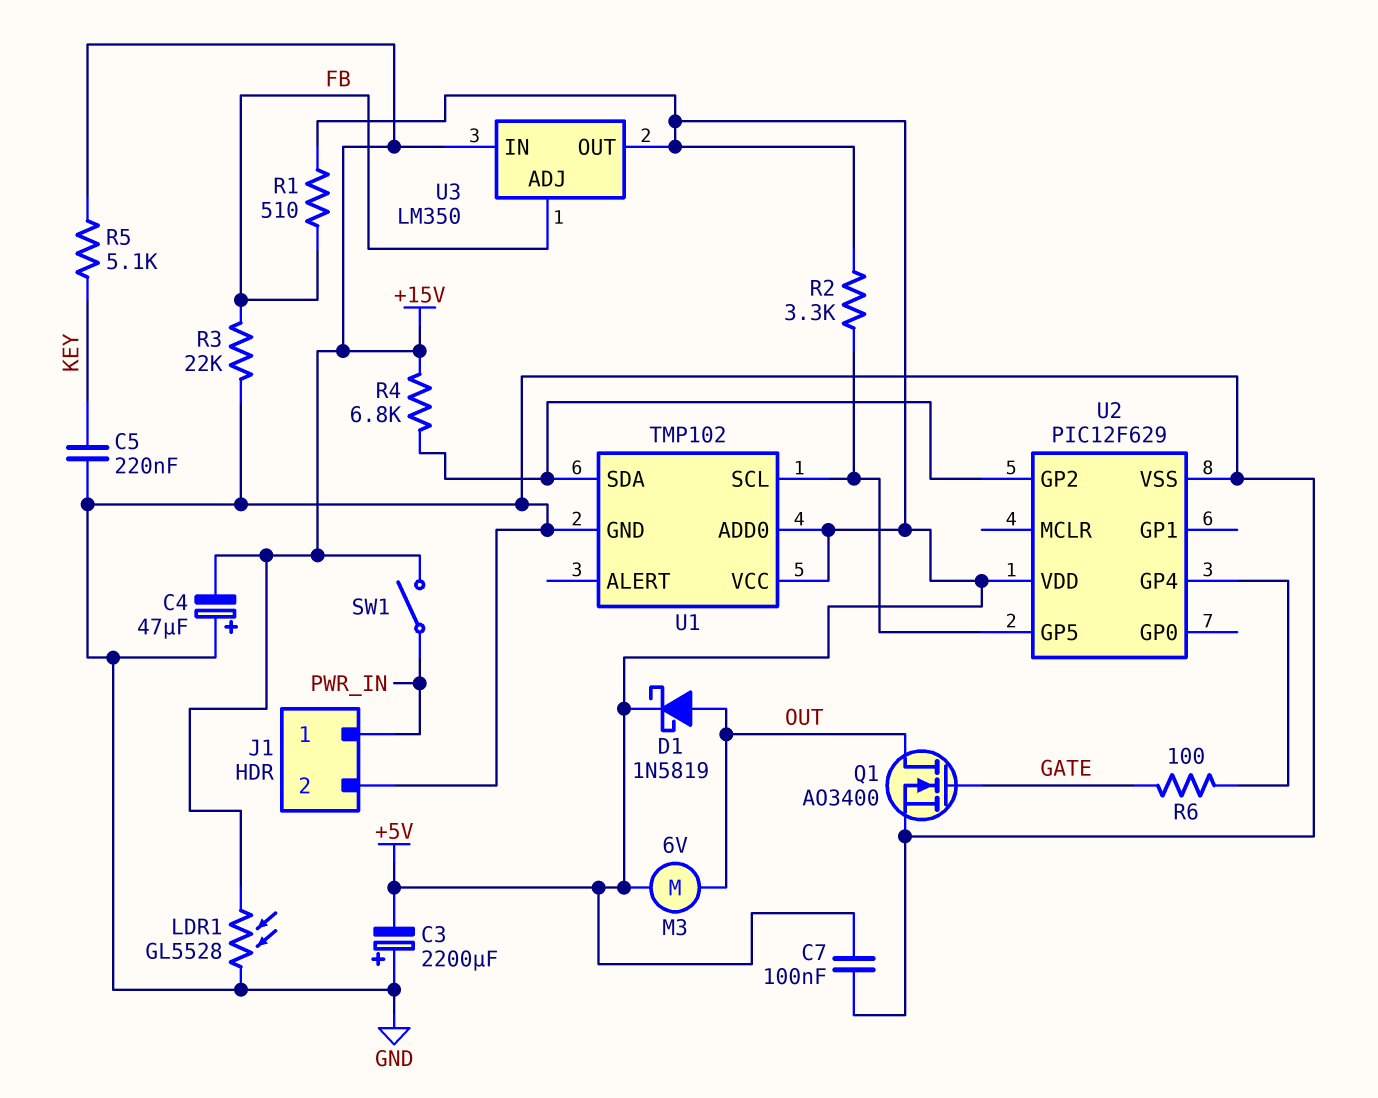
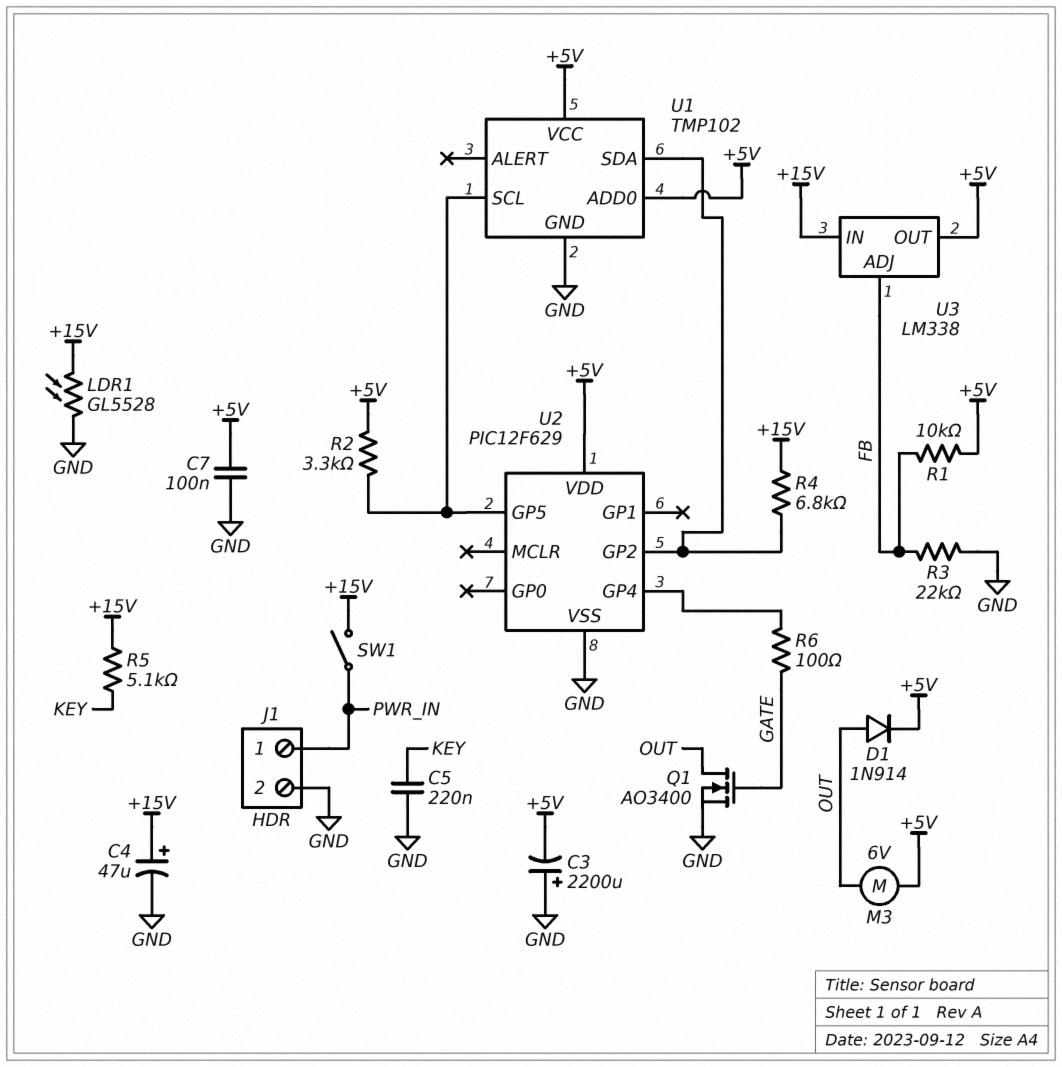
C4: 47uF (plus GND, minus +15V) -> 47uF (plus +15V, minus GND)
D1: schottky 1N5819 (A OUT, K +5V) -> diode 1N914 (A OUT, K +5V)
R1: 510 (+5V, FB) -> 10k (+5V, FB)
U3: LM350 -> LM338

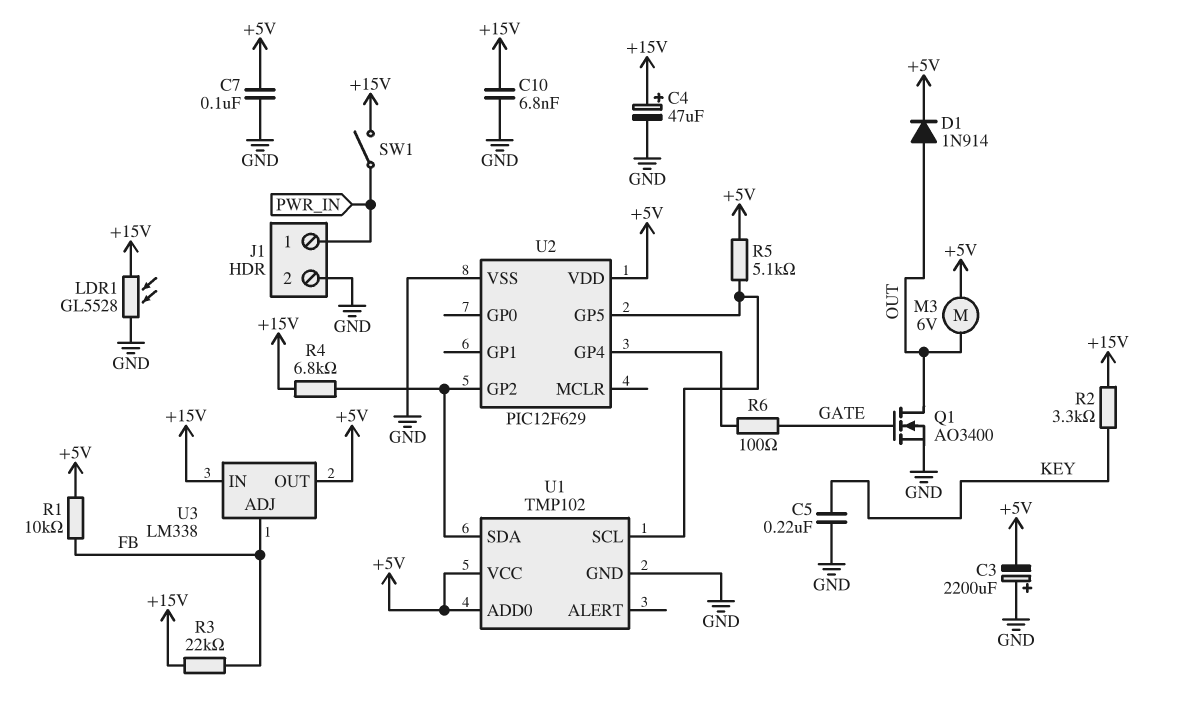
C10: none -> 6.8nF (+15V, GND)
R2: 3.3k (+5V, U1/SCL) -> 3.3k (+15V, KEY)
R3: 22k (FB, GND) -> 22k (+15V, FB)
R5: 5.1k (+15V, KEY) -> 5.1k (+5V, U1/SCL)

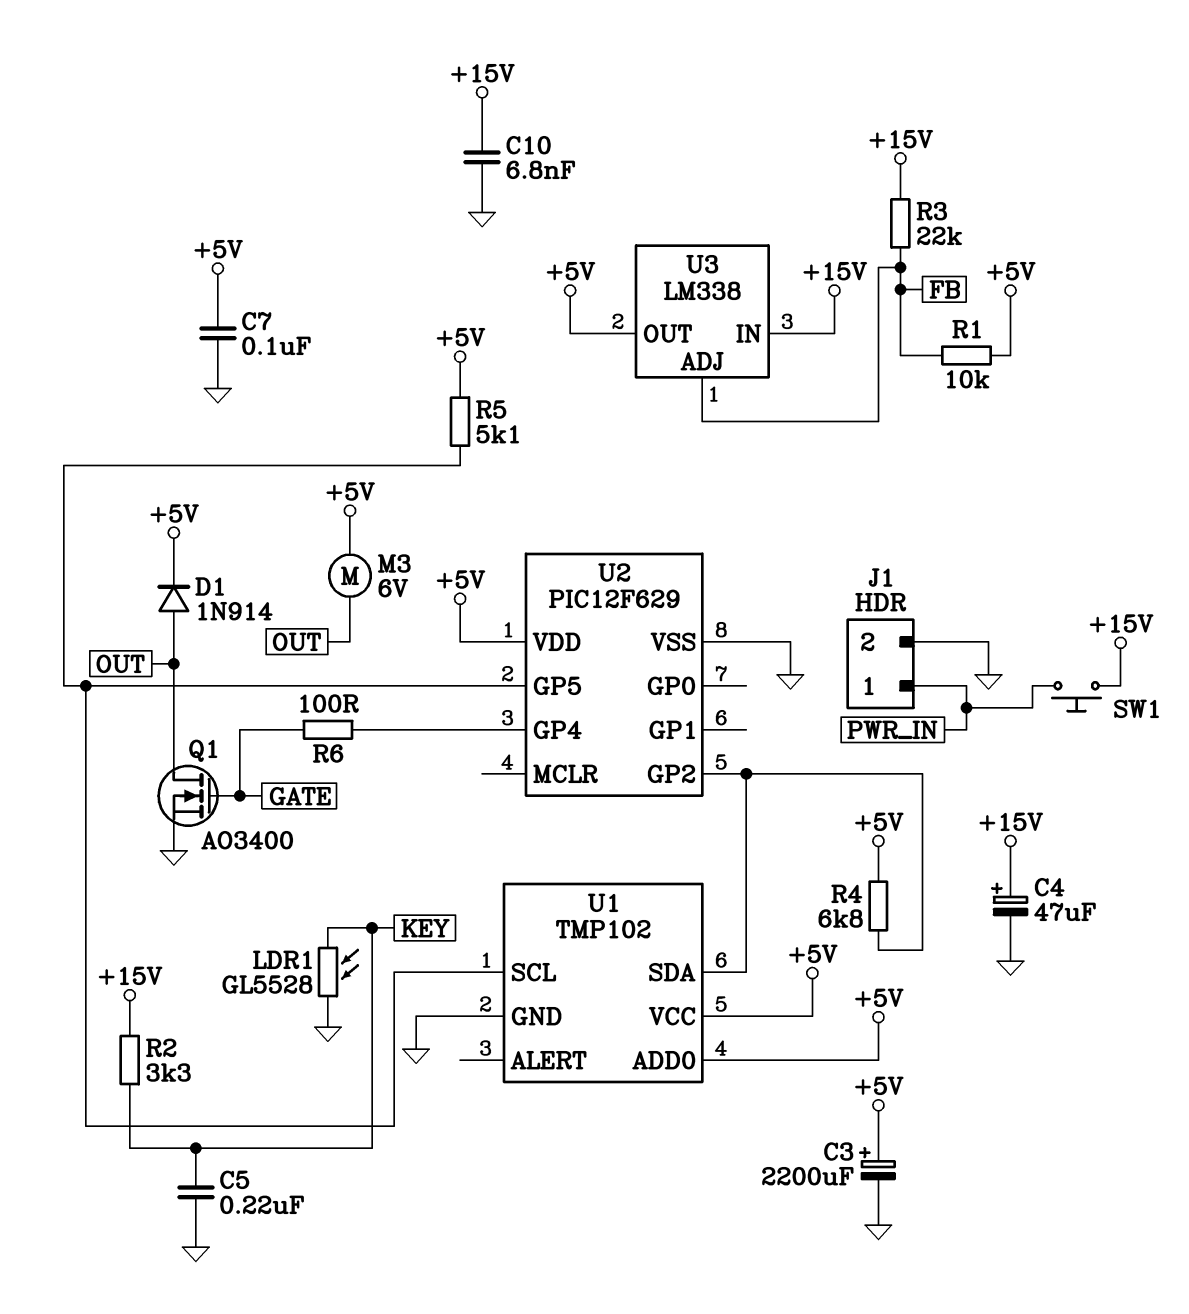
C3: 2200uF (plus GND, minus +5V) -> 2200uF (plus +5V, minus GND)
LDR1: GL5528 (+15V, GND) -> GL5528 (GND, KEY)
R4: 6.8k (+15V, U1/SDA) -> 6.8k (+5V, U1/SDA)
SW1: switch (+15V, PWR_IN) -> button (+15V, PWR_IN)

